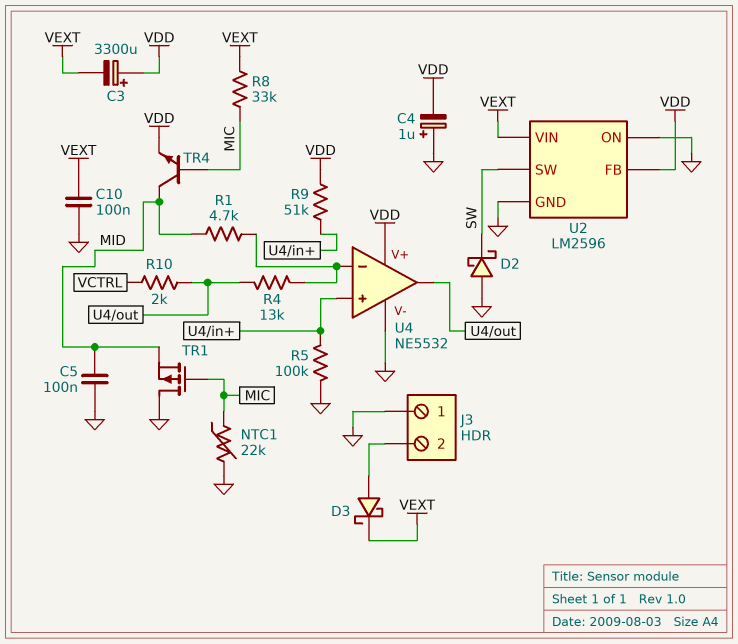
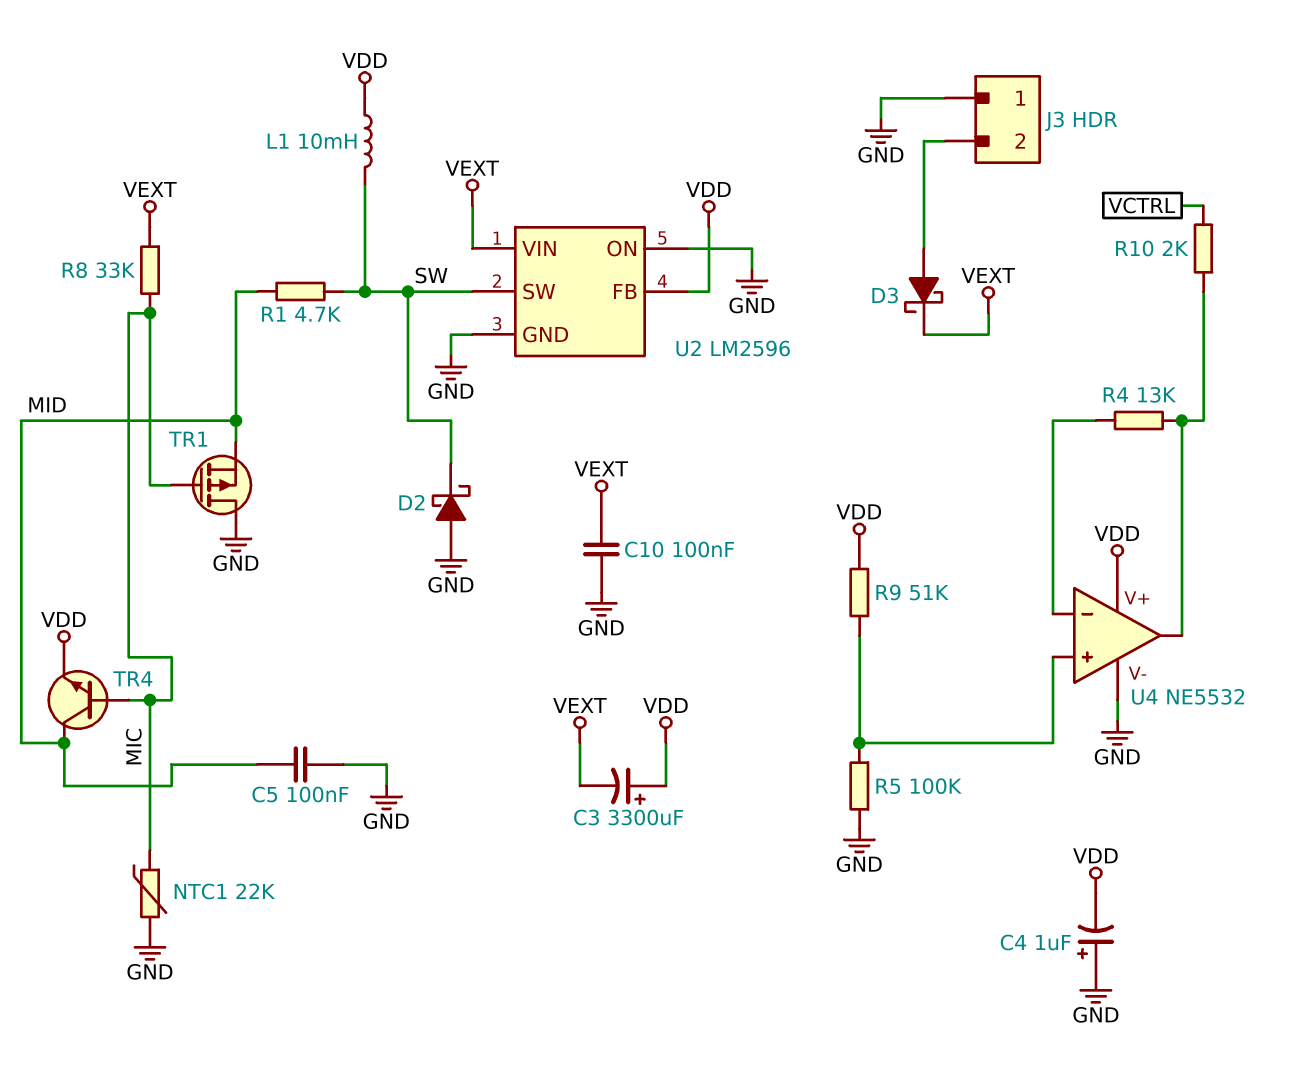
L1: none -> 10mH (SW, VDD)
R1: 4.7k (MID, U4/in-) -> 4.7k (MID, SW)

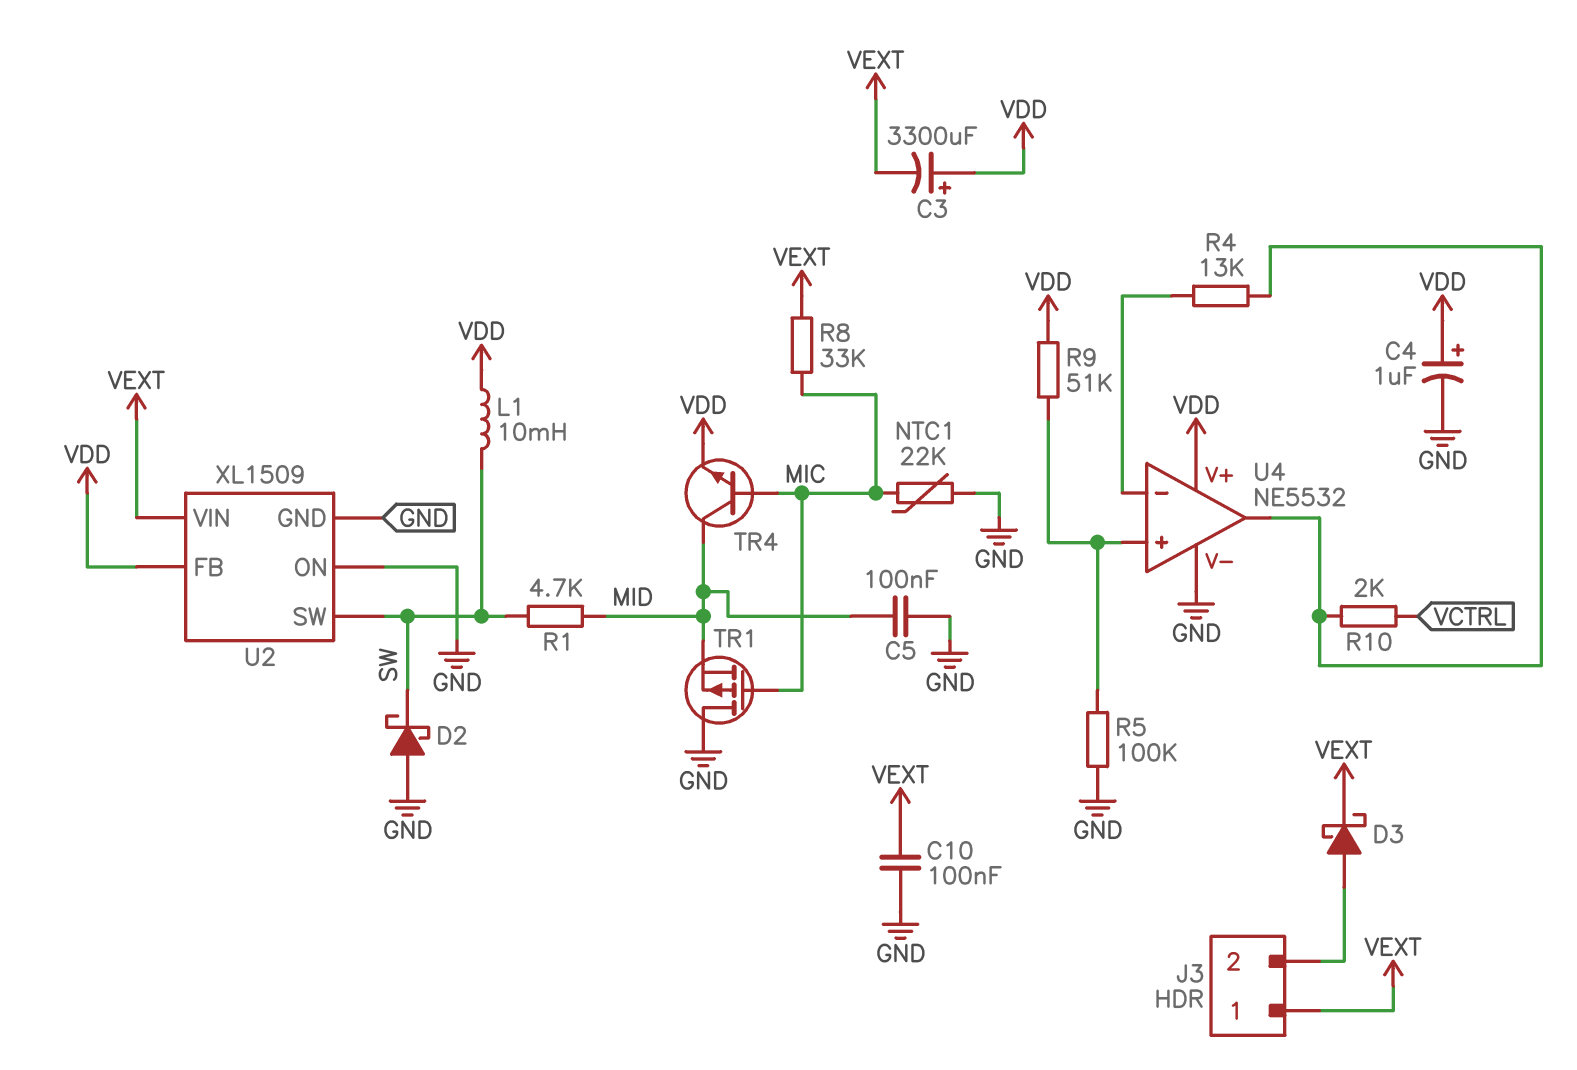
C4: 1uF (plus GND, minus VDD) -> 1uF (plus VDD, minus GND)
J3 pin 1: GND -> VEXT
U2: LM2596 -> XL1509

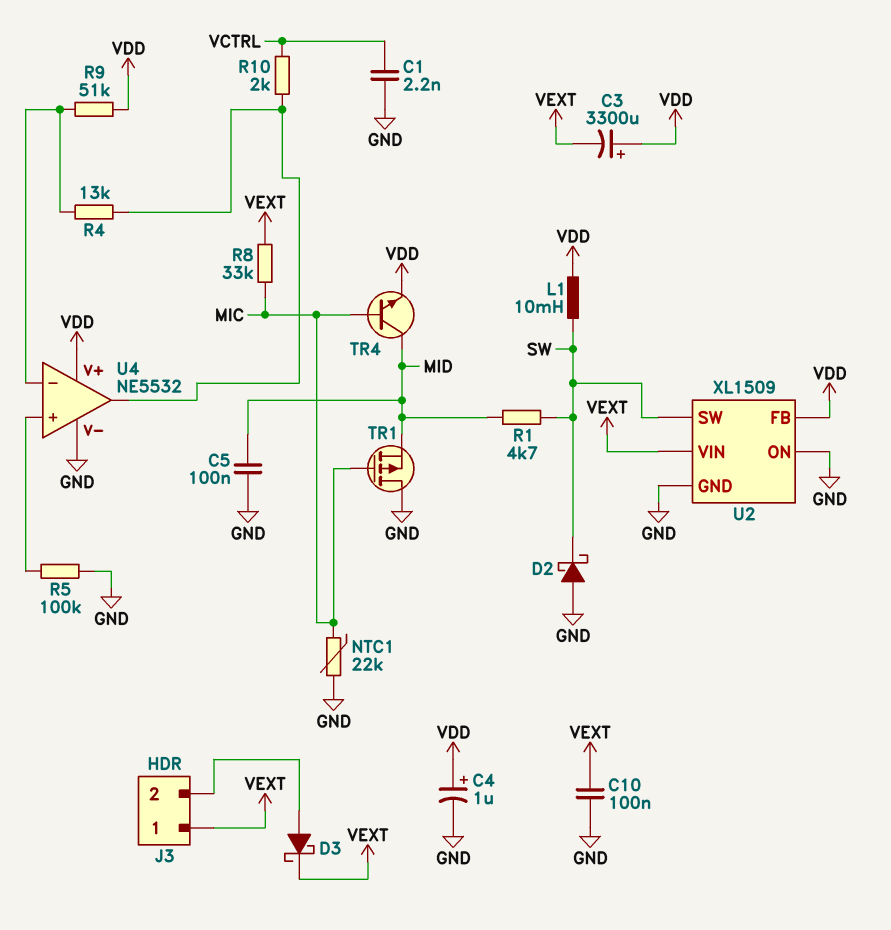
C1: none -> 2.2nF (GND, VCTRL)
R9: 51k (U4/in+, VDD) -> 51k (U4/in-, VDD)

